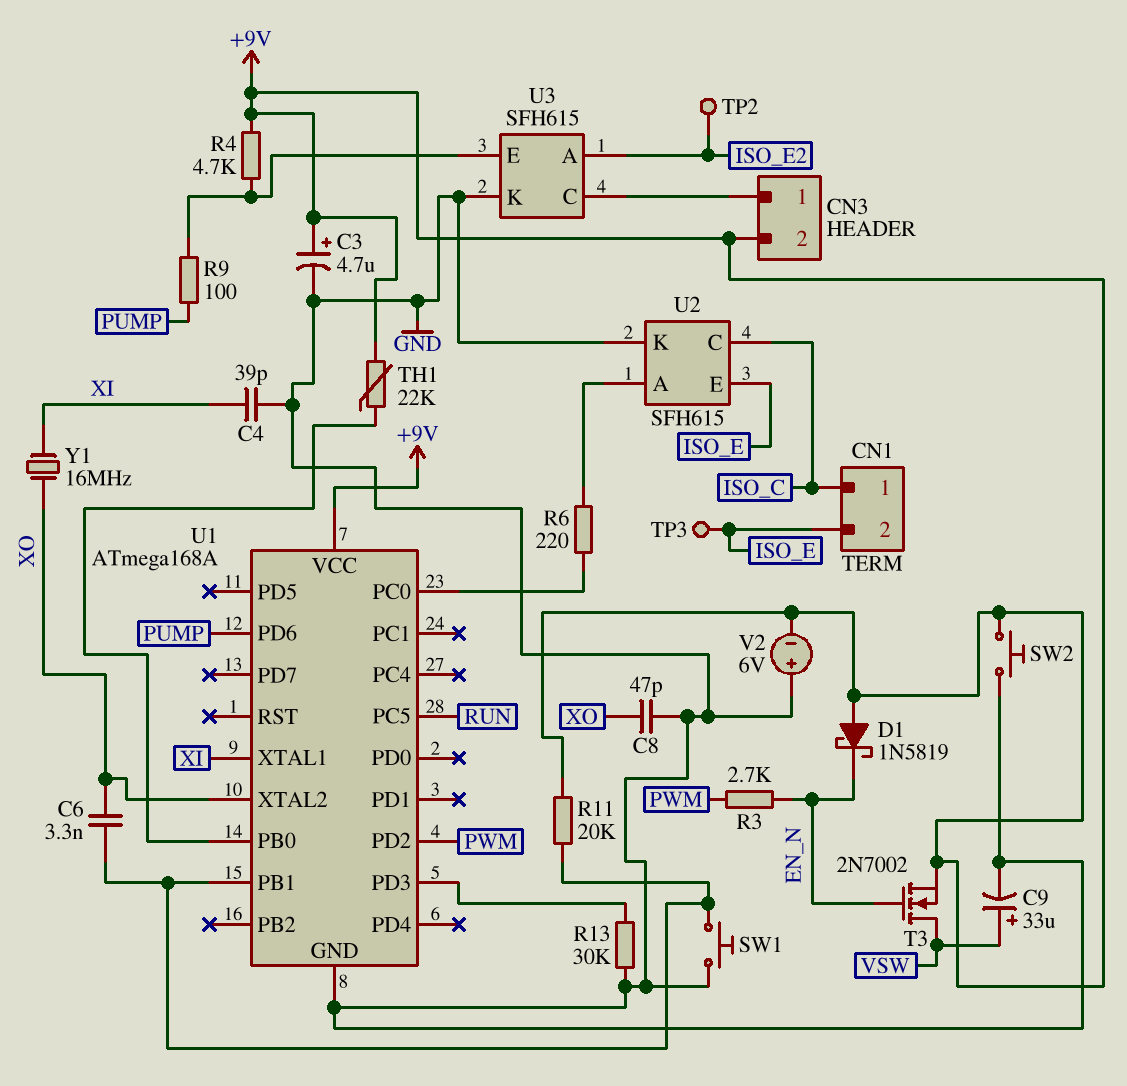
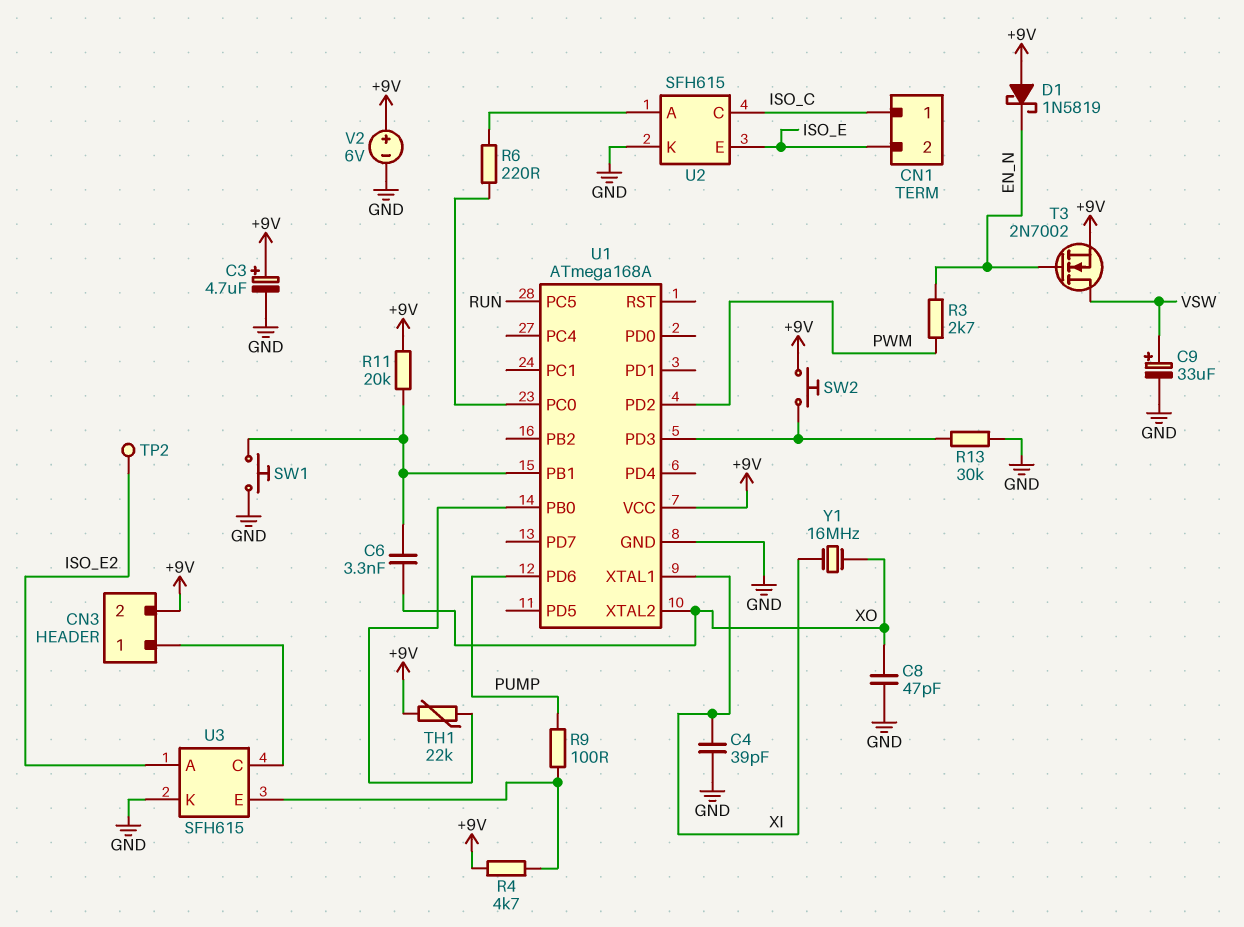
SW2: button (+9V, GND) -> button (+9V, U1/PD3)
TP3: test point (ISO_E) -> none
V2: 6V (plus GND, minus +9V) -> 6V (plus +9V, minus GND)

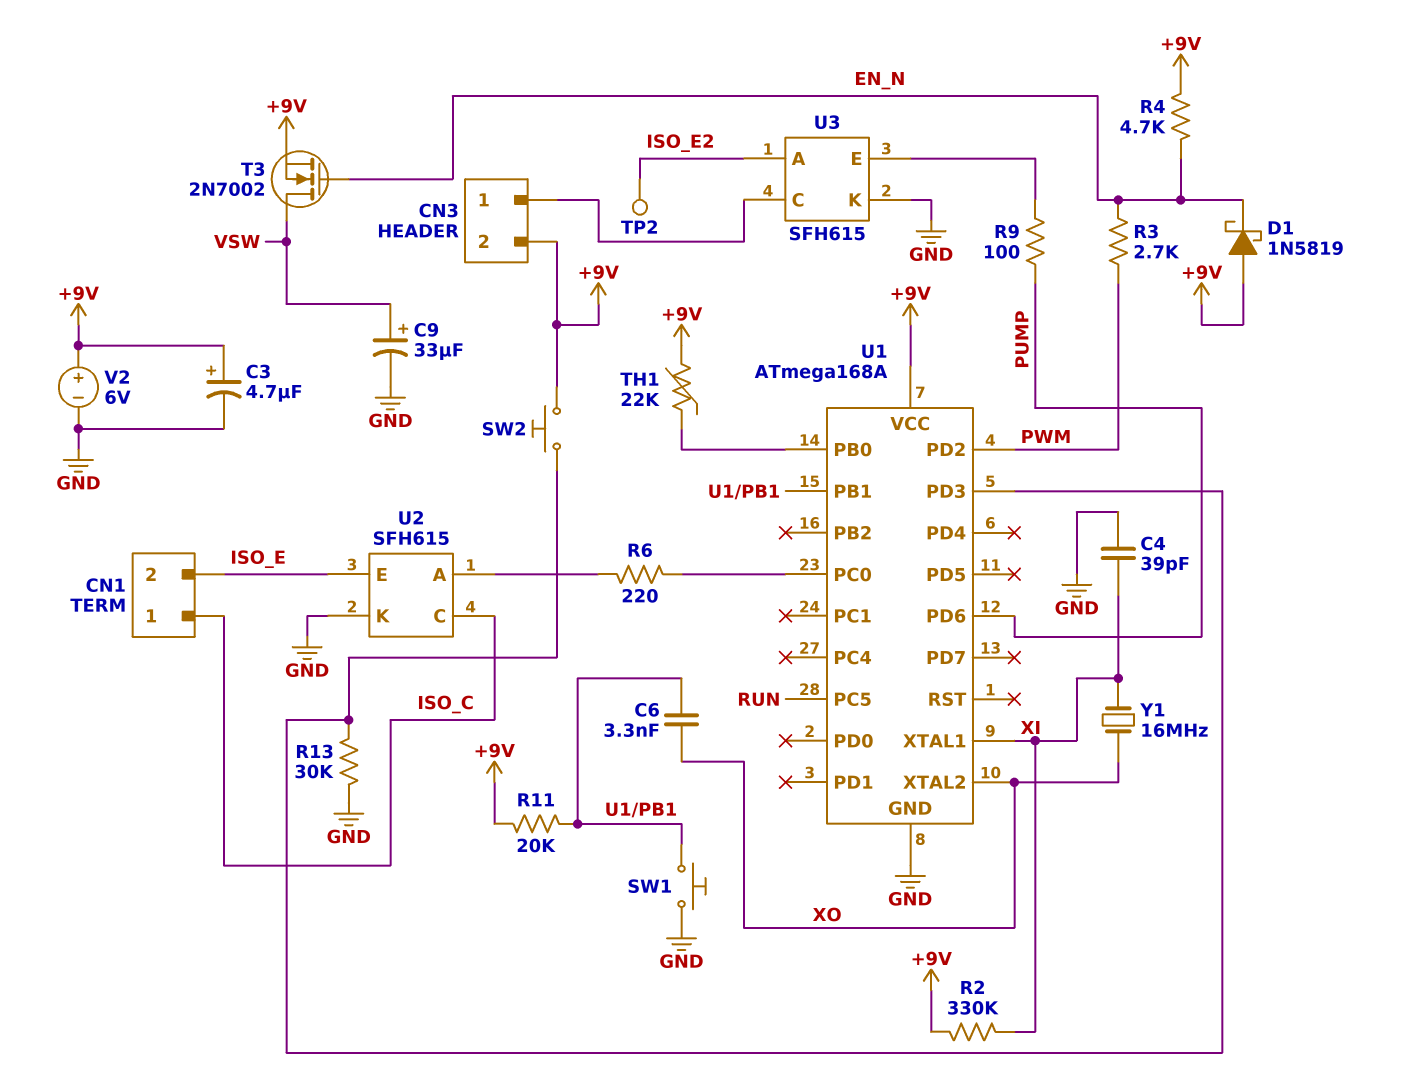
C8: 47pF (GND, XO) -> none
R2: none -> 330k (+9V, XI)
R4: 4.7k (+9V, U3/E) -> 4.7k (+9V, EN_N)

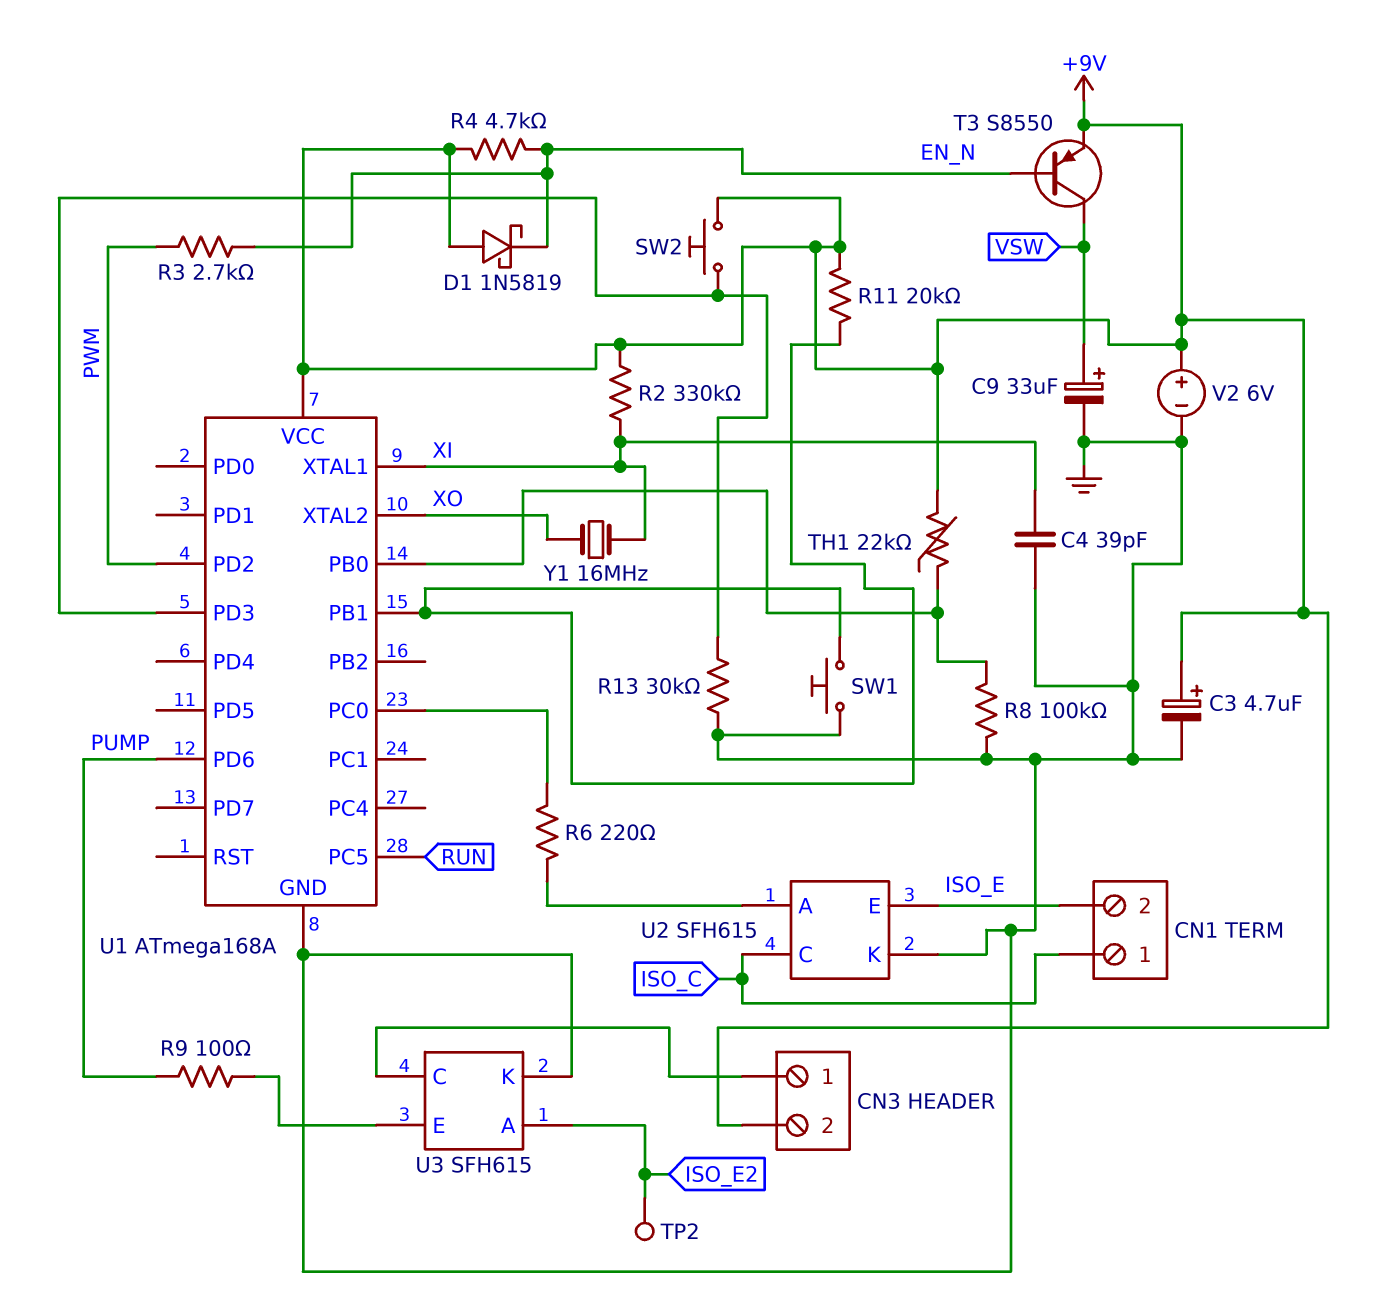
C6: 3.3nF (U1/PB1, XO) -> none
R8: none -> 100k (GND, U1/PB0)
T3: NMOS 2N7002 (G EN_N, D VSW, S +9V) -> PNP S8550 (B EN_N, C VSW, E +9V)

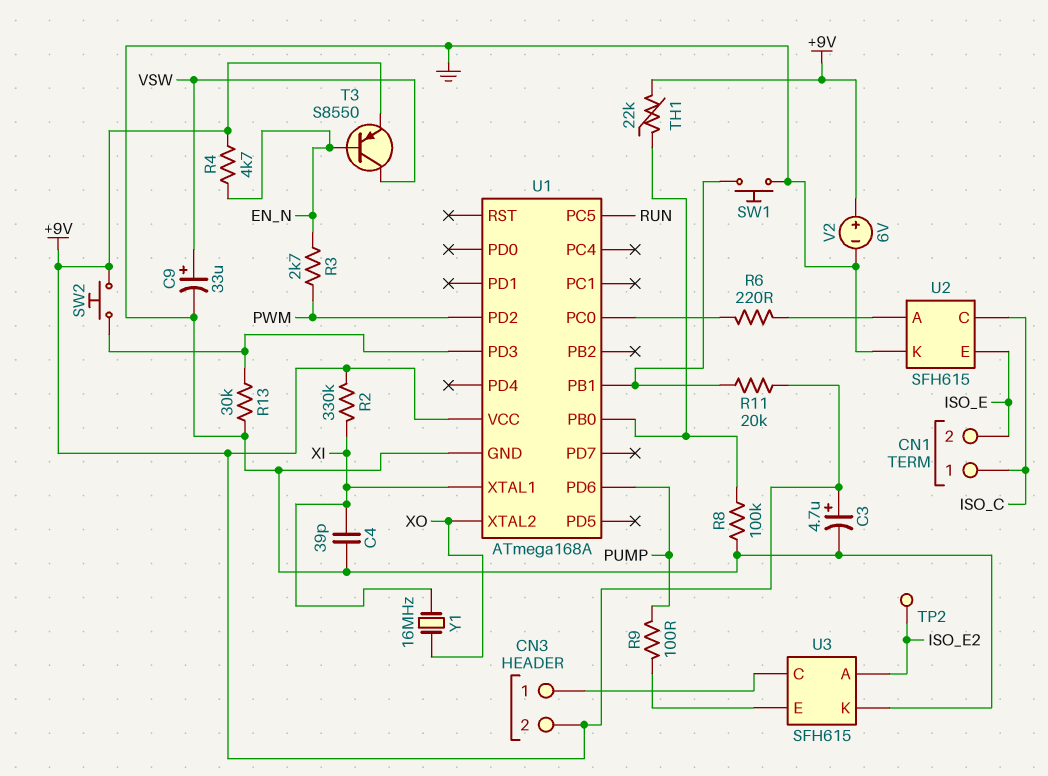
D1: schottky 1N5819 (A +9V, K EN_N) -> none

